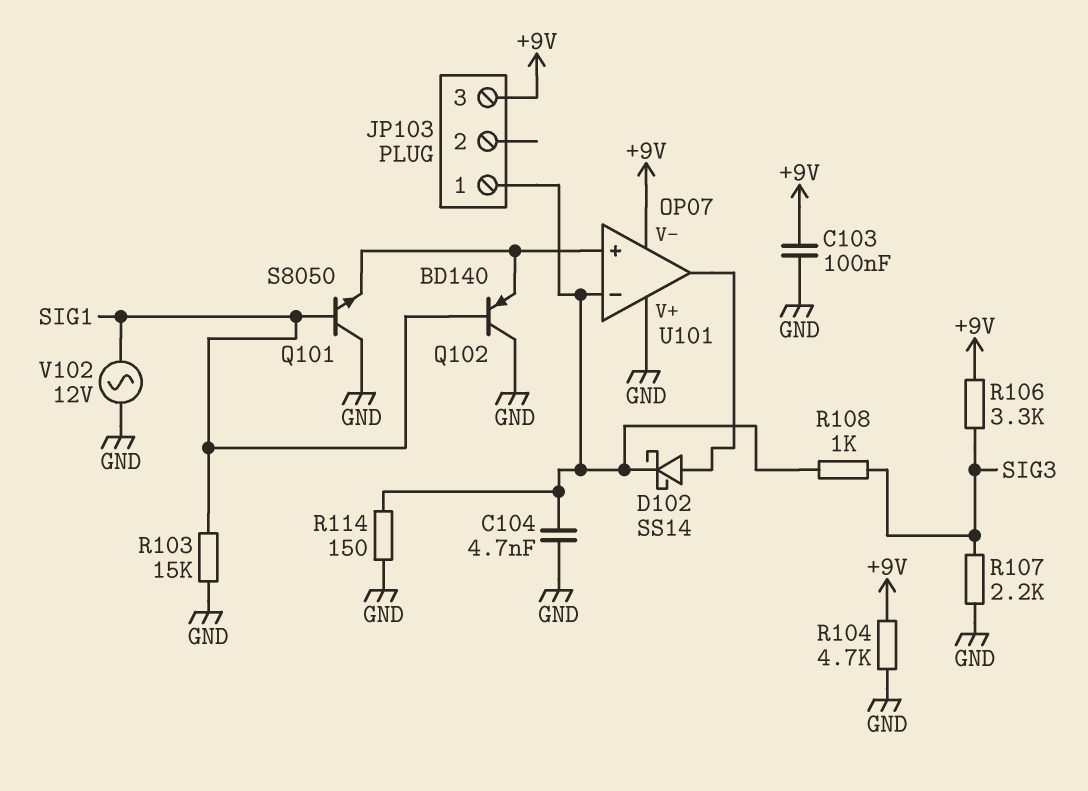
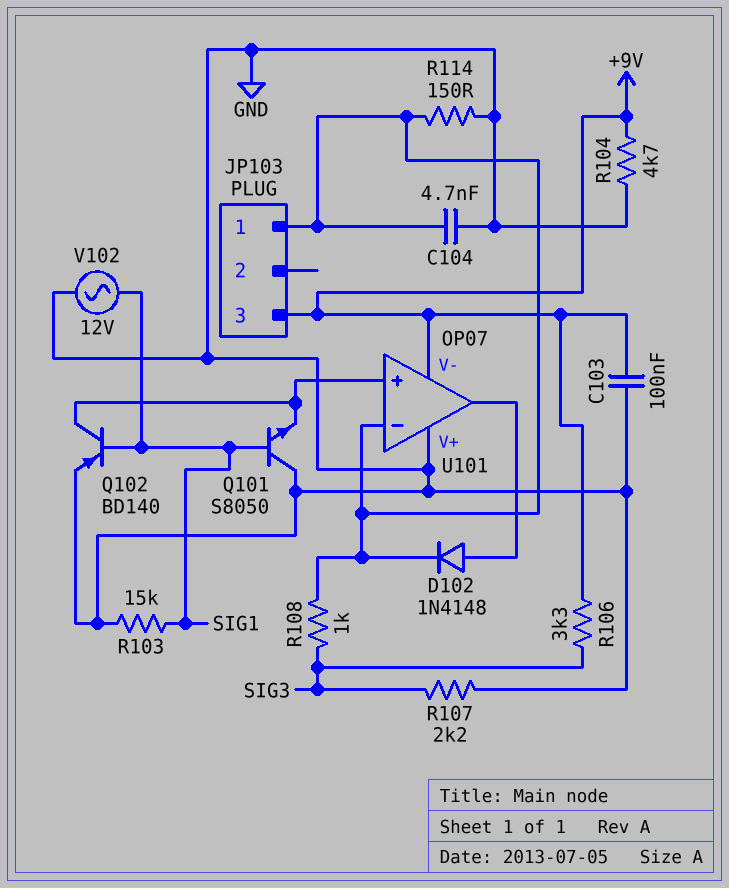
D102: schottky SS14 (A U101/out, K JP103/1) -> diode 1N4148 (A U101/out, K JP103/1)
Q102: PNP BD140 (B SIG1, C GND, E U101/in+) -> PNP BD140 (B SIG1, C U101/in+, E GND)

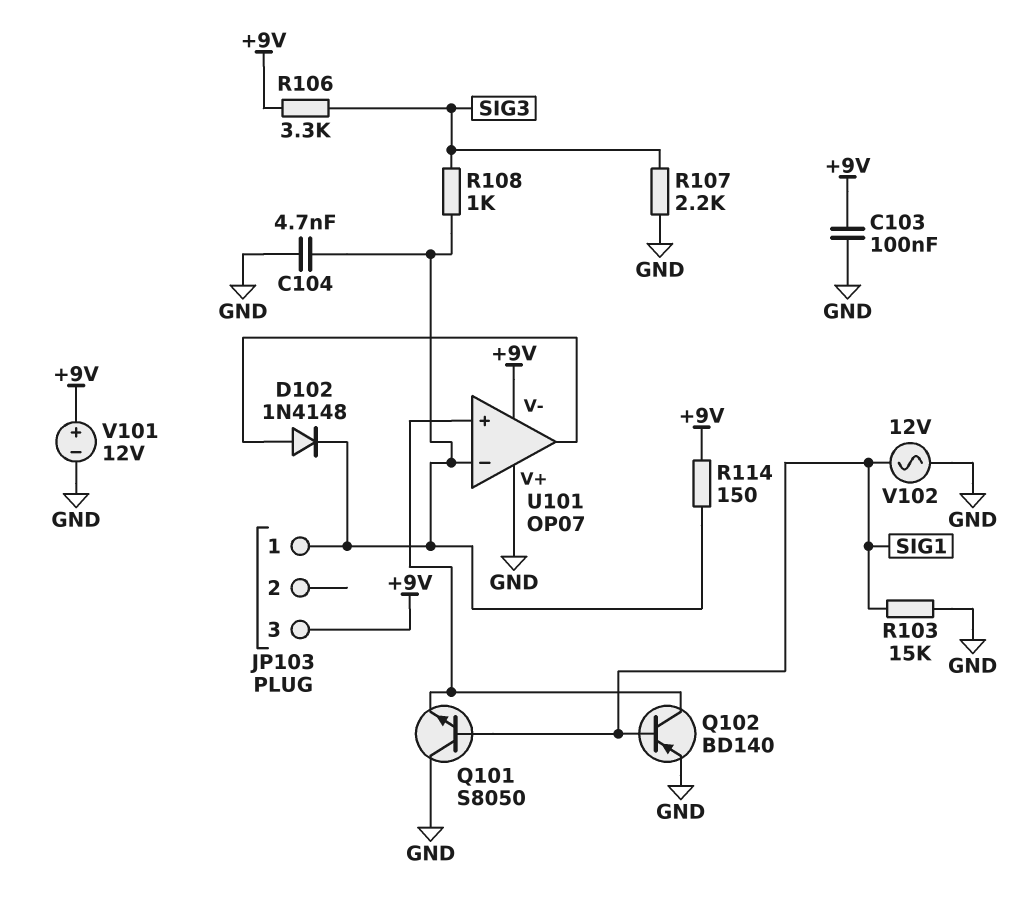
R104: 4.7k (+9V, GND) -> none
R114: 150 (GND, JP103/1) -> 150 (+9V, JP103/1)
V101: none -> 12V (plus +9V, minus GND)

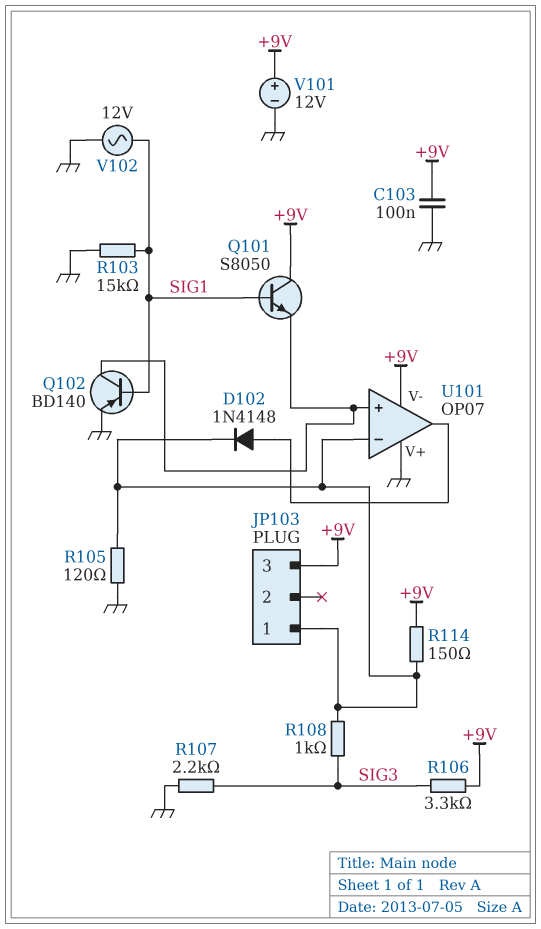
C104: 4.7nF (GND, JP103/1) -> none
Q101: NPN S8050 (B SIG1, C GND, E U101/in+) -> NPN S8050 (B SIG1, C +9V, E U101/in+)
R105: none -> 120 (GND, JP103/1)

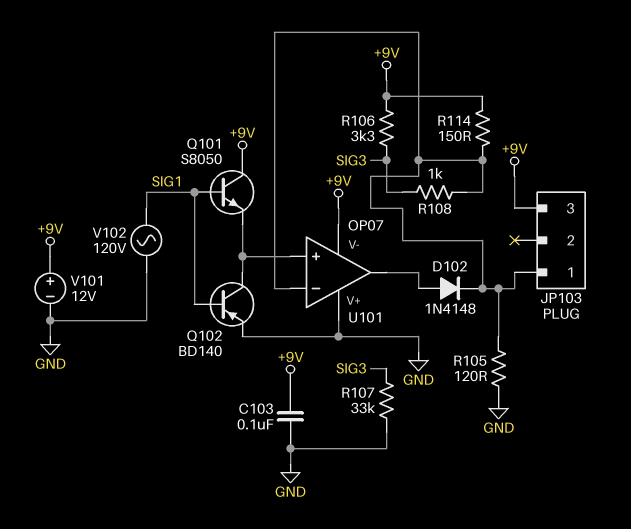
R103: 15k (GND, SIG1) -> none
R107: 2.2k (GND, SIG3) -> 33k (GND, SIG3)
V102: AC 12V (GND, SIG1) -> AC 120V (GND, SIG1)

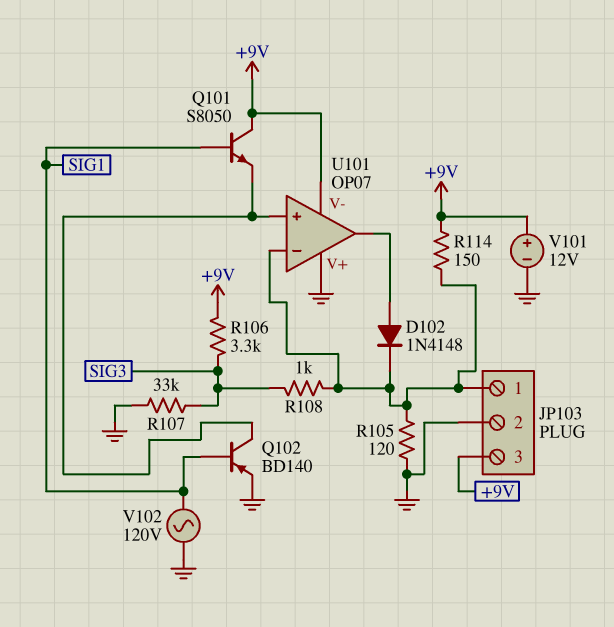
C103: 100nF (+9V, GND) -> none
JP103 pin 2: none -> GND

